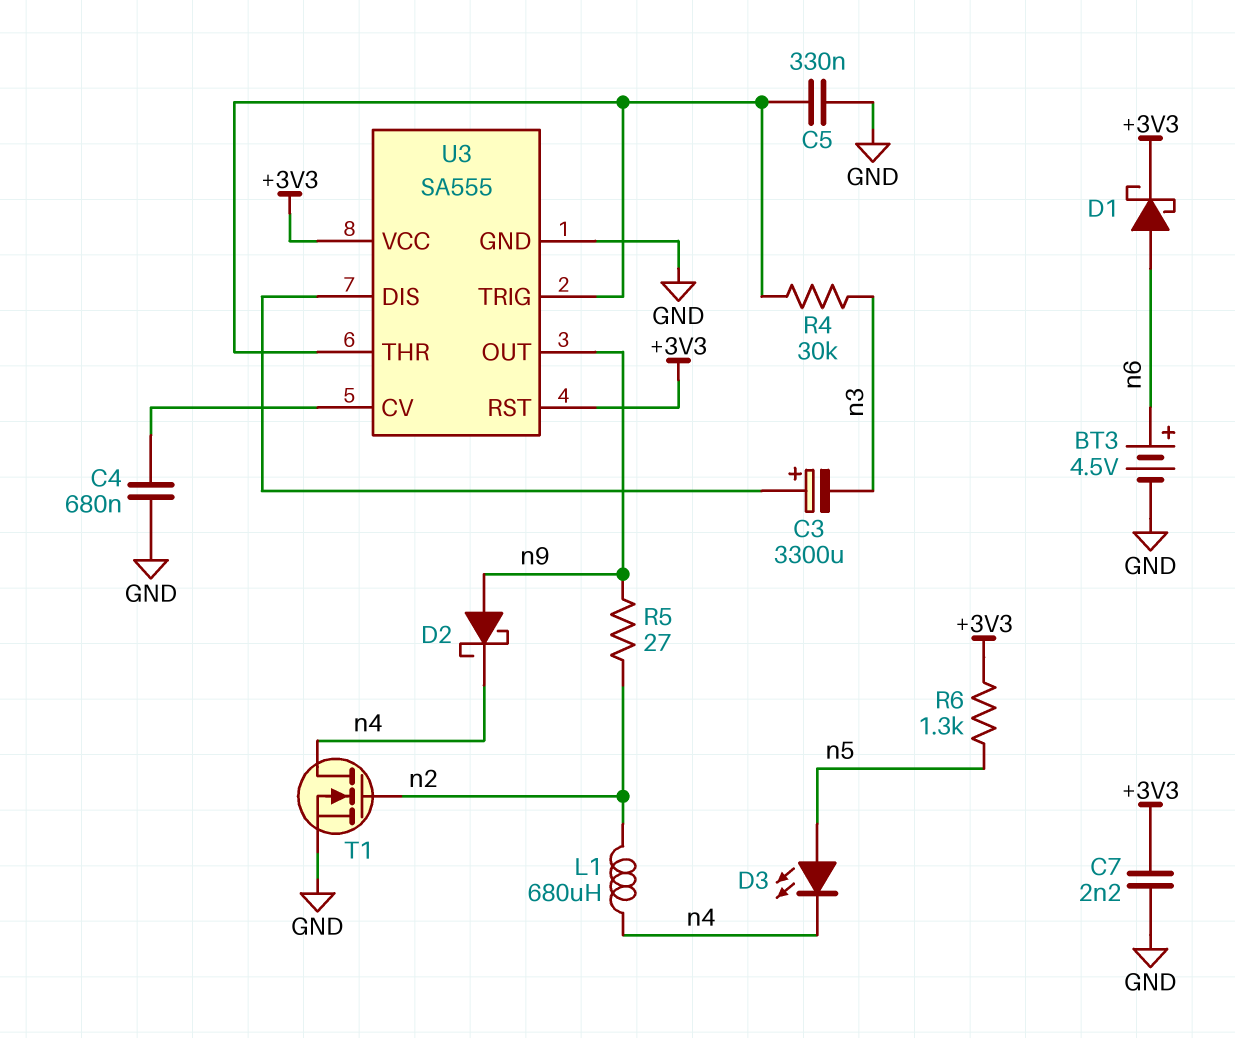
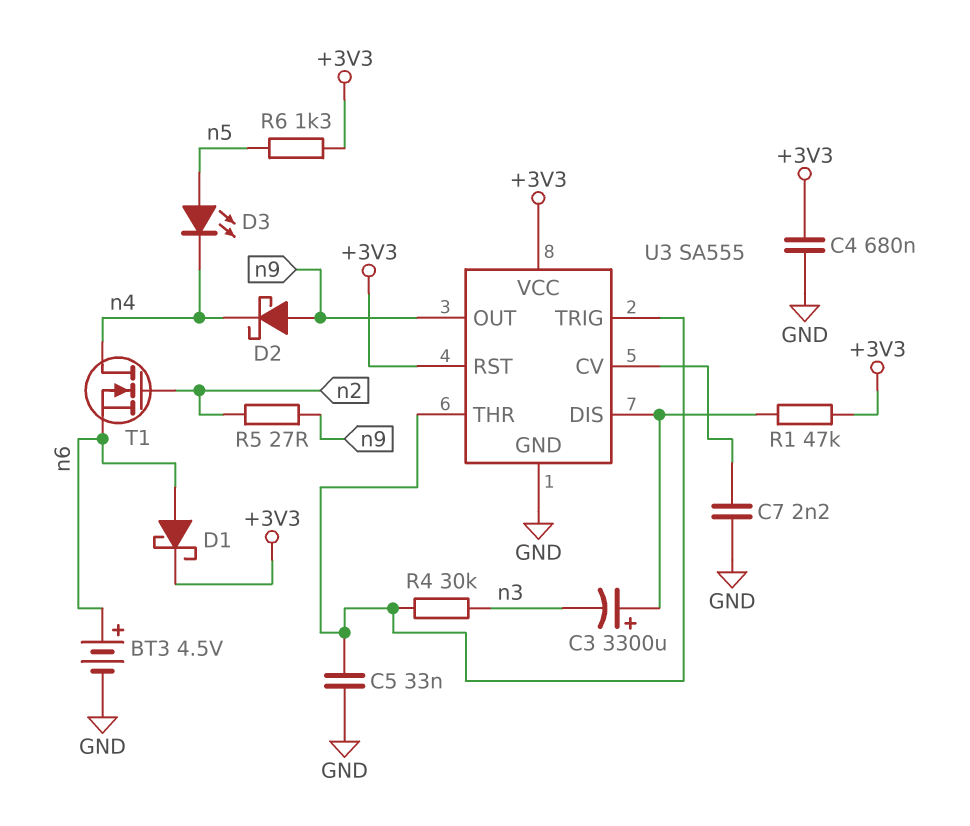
C4: 680nF (GND, U3/CV) -> 680nF (+3V3, GND)
C5: 330nF (GND, U3/THR) -> 33nF (GND, U3/THR)
C7: 2.2nF (+3V3, GND) -> 2.2nF (GND, U3/CV)
L1: 680uH (n2, n4) -> none
R1: none -> 47k (+3V3, U3/DIS)
T1: NMOS (G n2, D n4, S GND) -> NMOS (G n2, D n4, S n6)

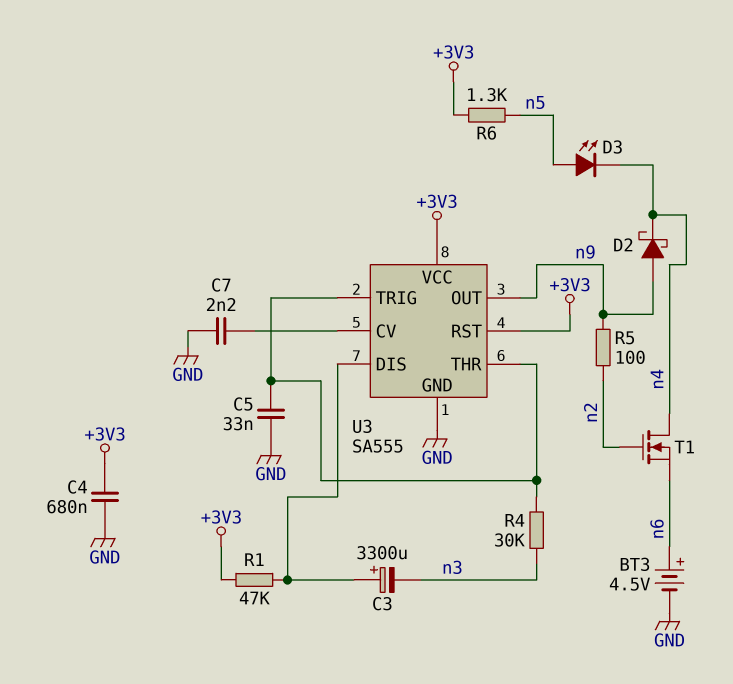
D1: schottky (A n6, K +3V3) -> none
R5: 27 (n2, n9) -> 100 (n2, n9)

